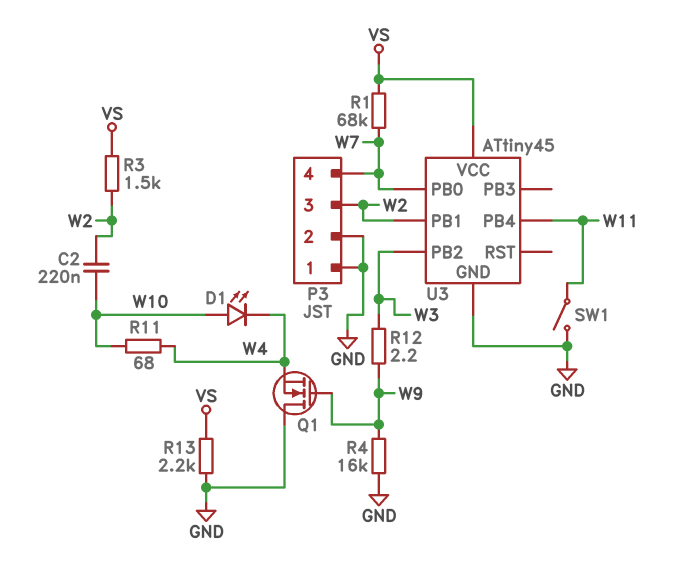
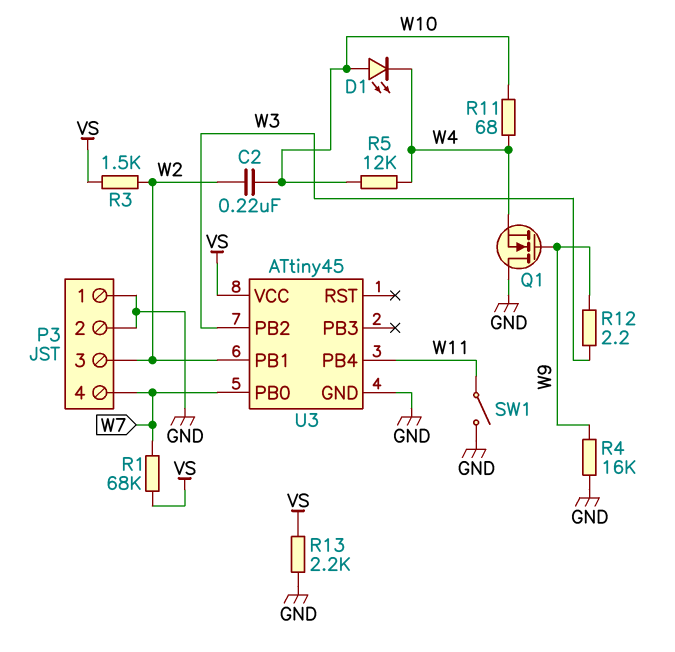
R5: none -> 12k (W4, W10)

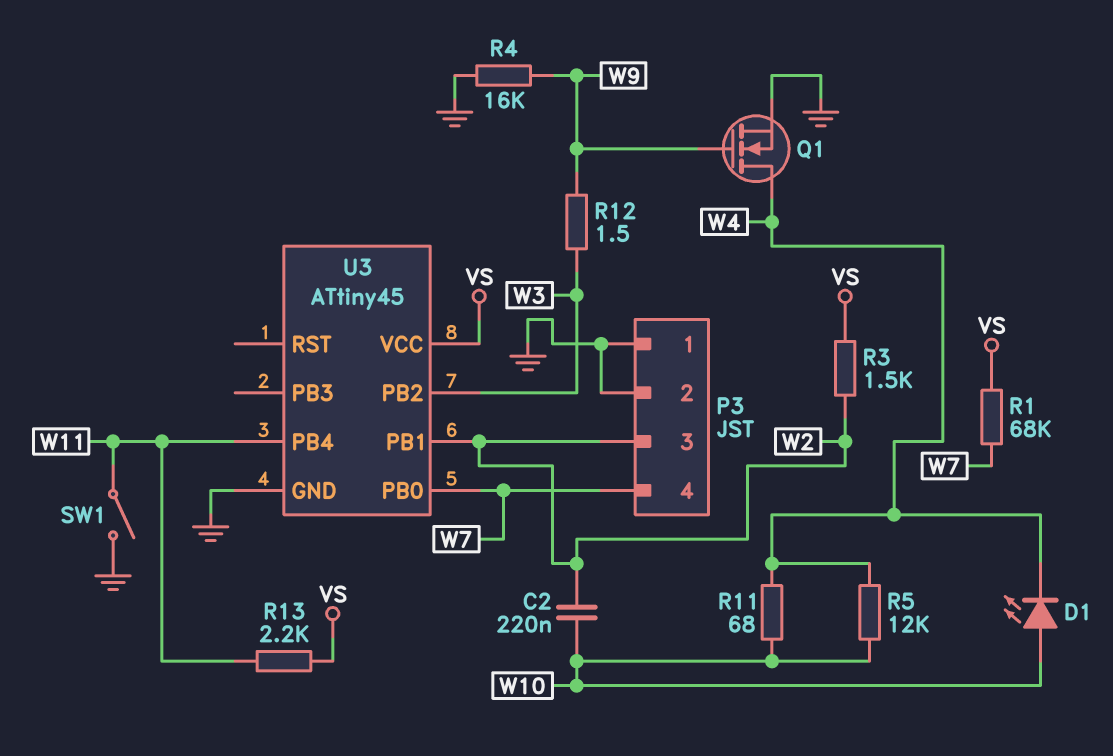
Q1: NMOS (G W9, D GND, S W4) -> NMOS (G W9, D W4, S GND)
R12: 2.2 (W3, W9) -> 1.5 (W3, W9)
R13: 2.2k (GND, VS) -> 2.2k (VS, W11)

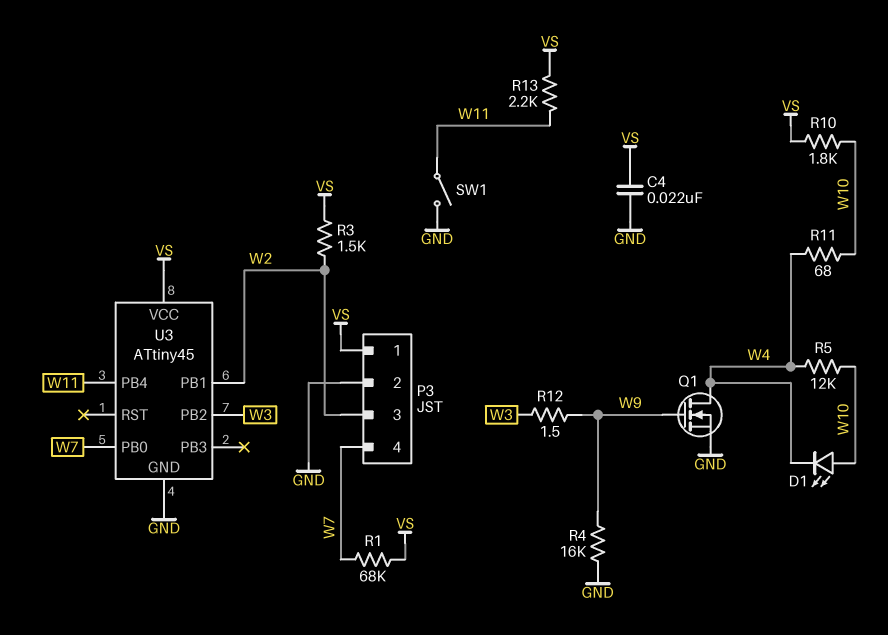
C2: 220nF (W2, W10) -> none
C4: none -> 22nF (GND, VS)
P3 pin 1: GND -> VS
R10: none -> 1.8k (VS, W10)

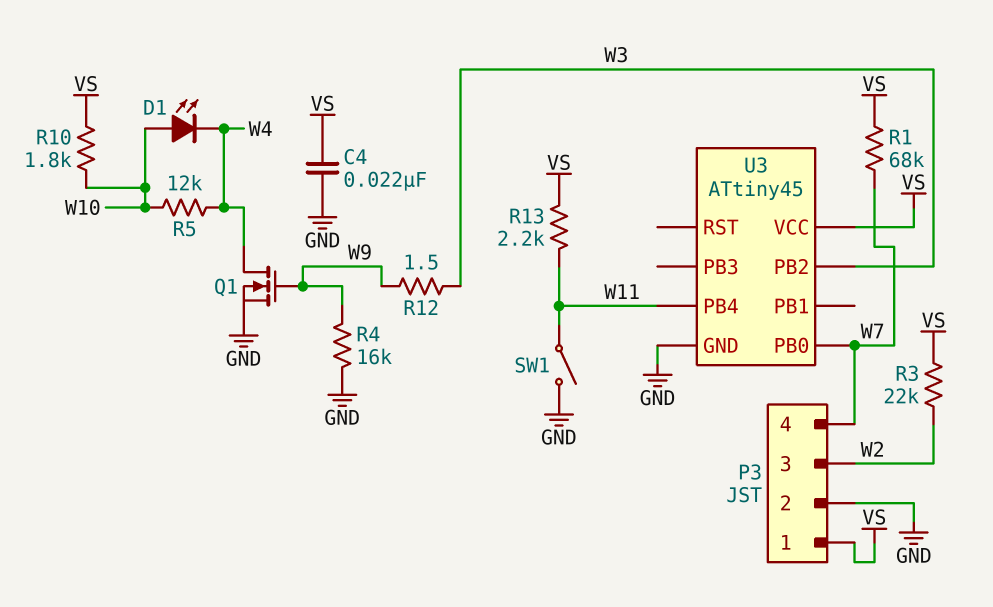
R3: 1.5k (VS, W2) -> 22k (VS, W2)
R11: 68 (W4, W10) -> none
U3 pin PB1: W2 -> none

